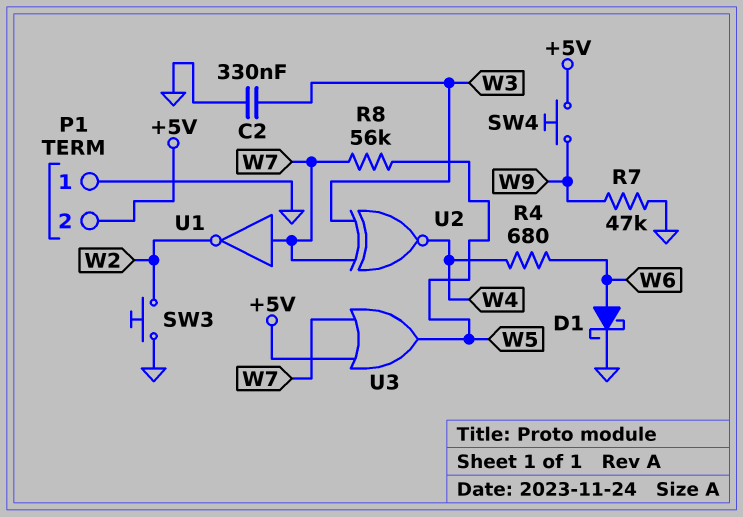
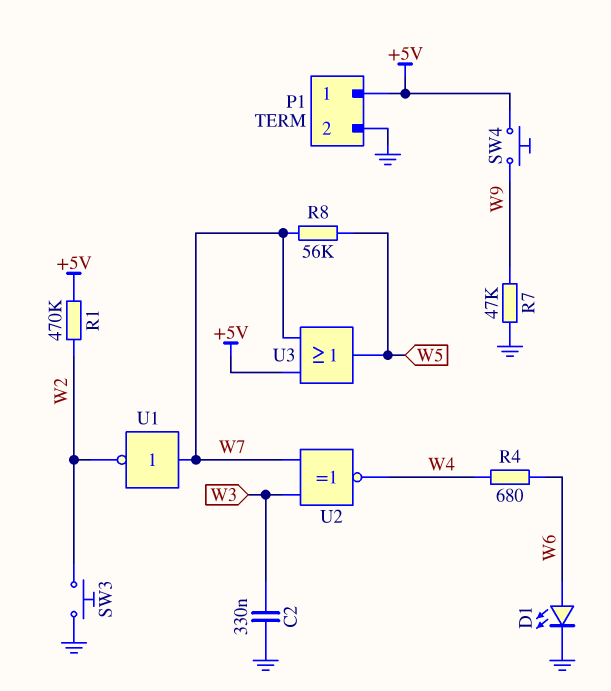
D1: schottky (A W6, K GND) -> LED (A W6, K GND)
P1 pin 1: GND -> +5V
P1 pin 2: +5V -> GND
R1: none -> 470k (+5V, W2)

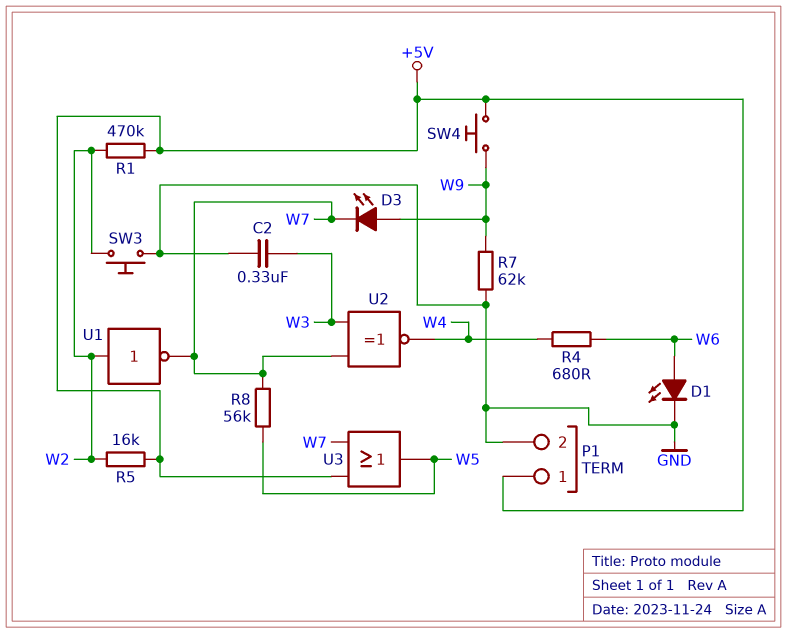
D3: none -> LED (A W9, K W7)
R5: none -> 16k (+5V, W2)
R7: 47k (GND, W9) -> 62k (GND, W9)
U1: NOT (in W7, out W2) -> NOT (in W2, out W7)

